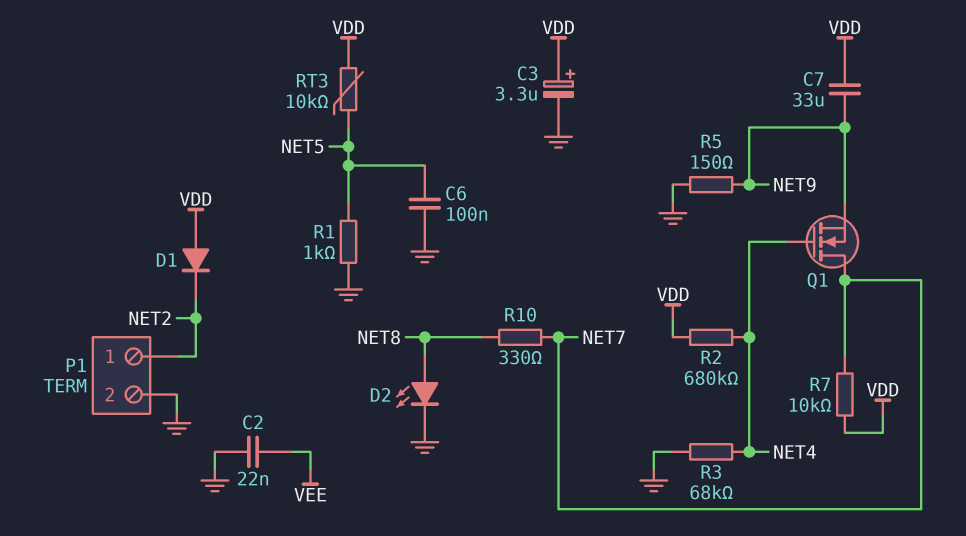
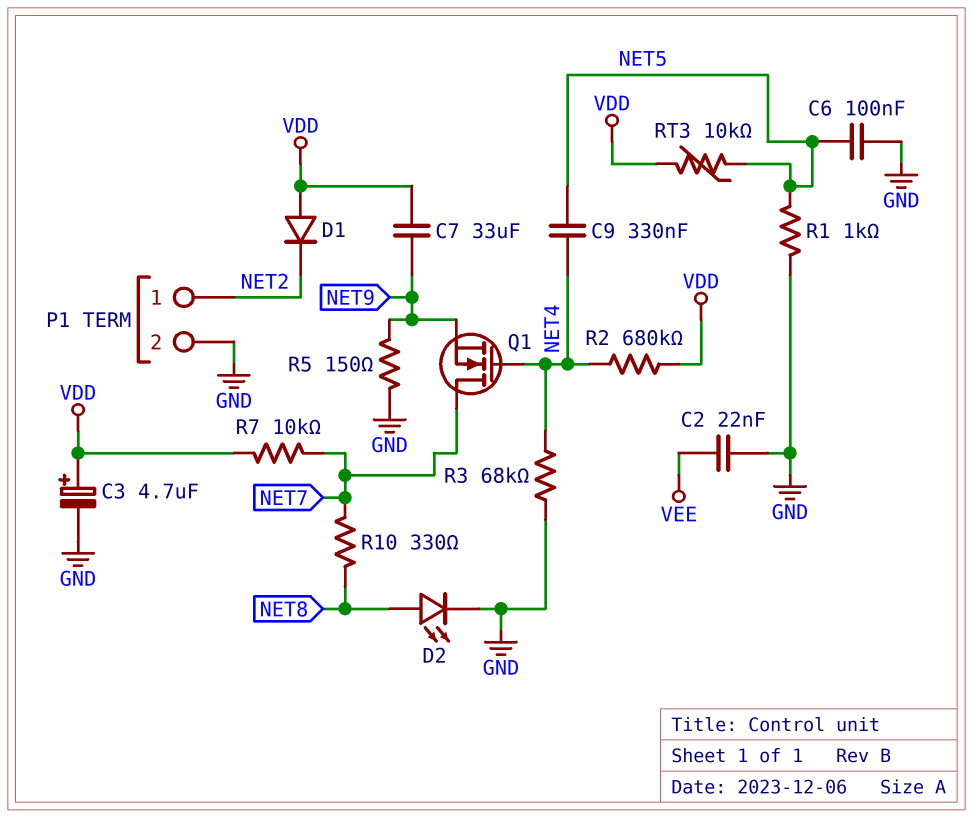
C3: 3.3uF (plus VDD, minus GND) -> 4.7uF (plus VDD, minus GND)
C9: none -> 330nF (NET4, NET5)

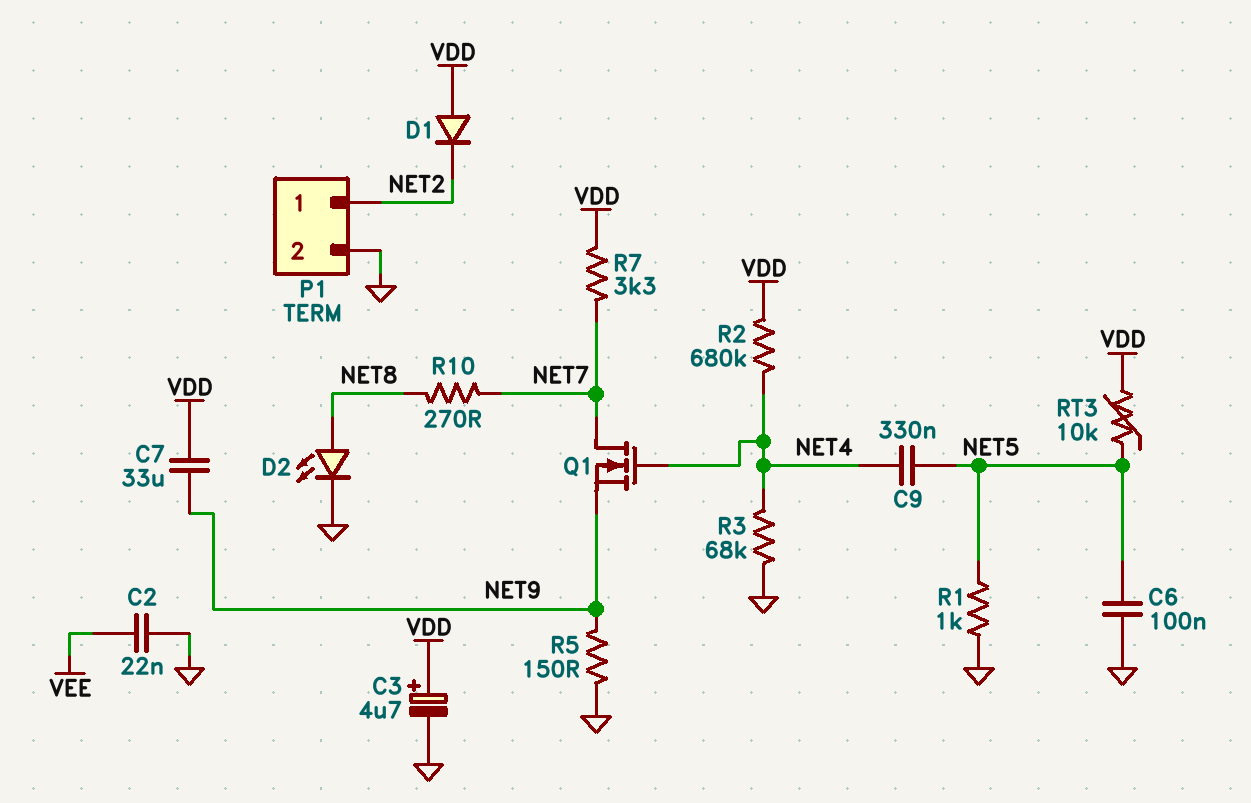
R7: 10k (NET7, VDD) -> 3.3k (NET7, VDD)
R10: 330 (NET7, NET8) -> 270 (NET7, NET8)

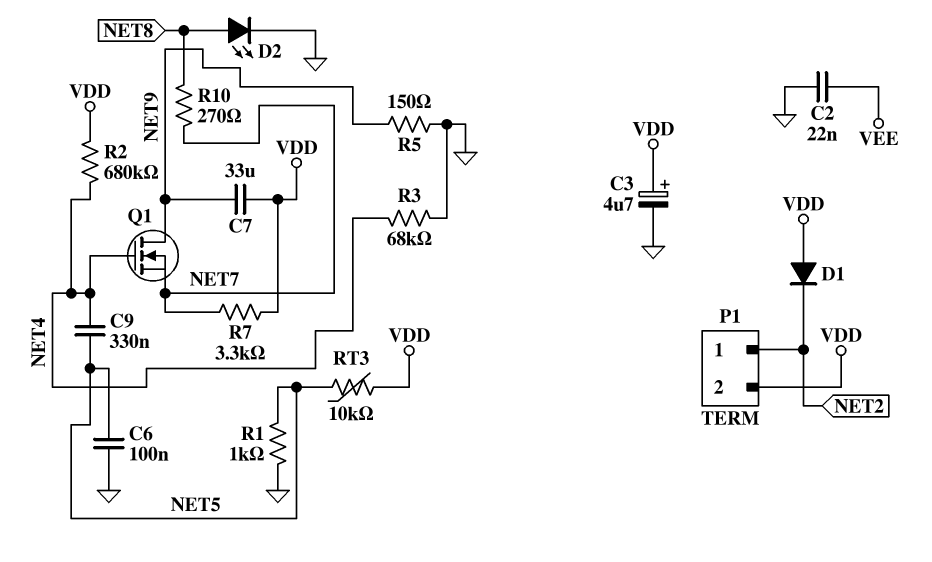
P1 pin 2: GND -> VDD
Q1: NMOS (G NET4, D NET7, S NET9) -> NMOS (G NET4, D NET9, S NET7)

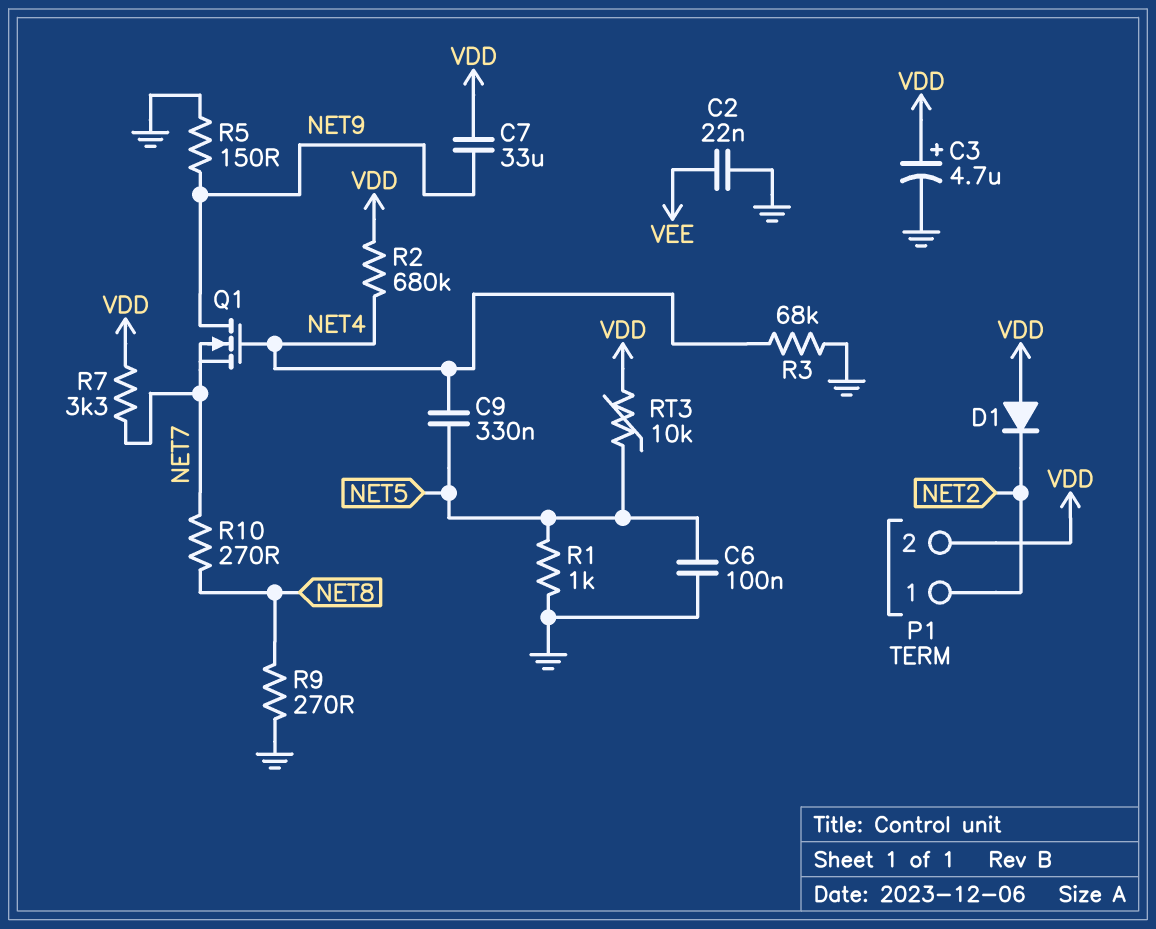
D2: LED (A NET8, K GND) -> none
R9: none -> 270 (GND, NET8)

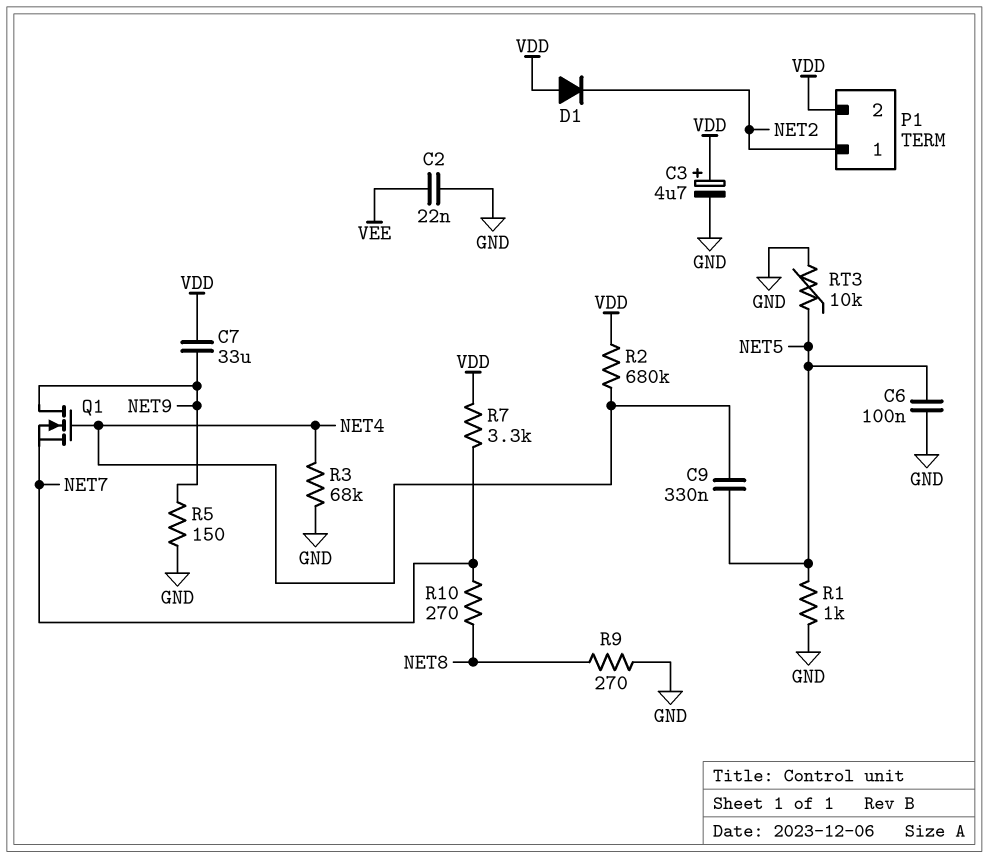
RT3: 10k (NET5, VDD) -> 10k (GND, NET5)

